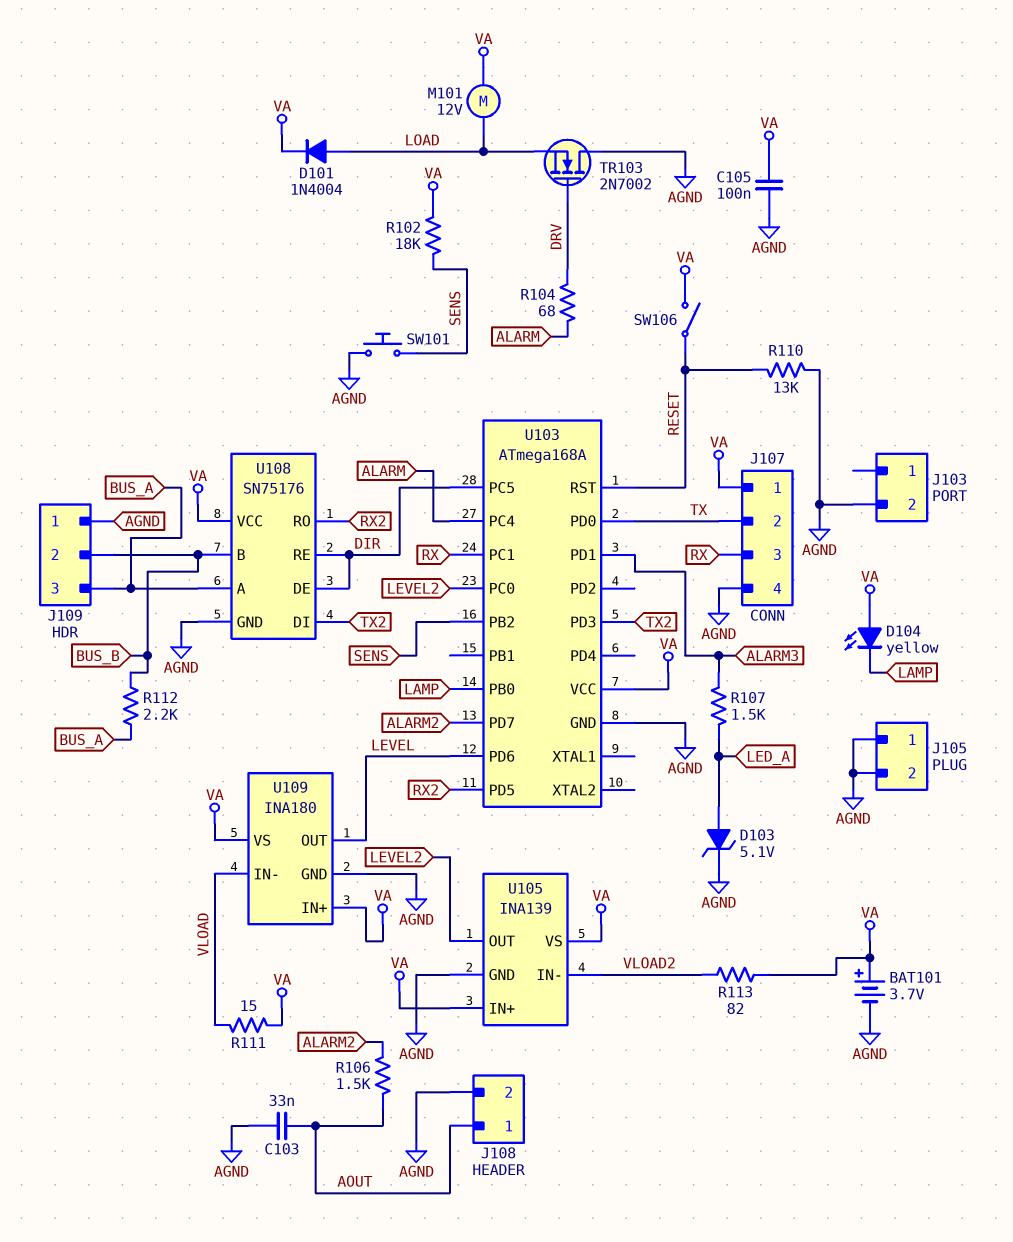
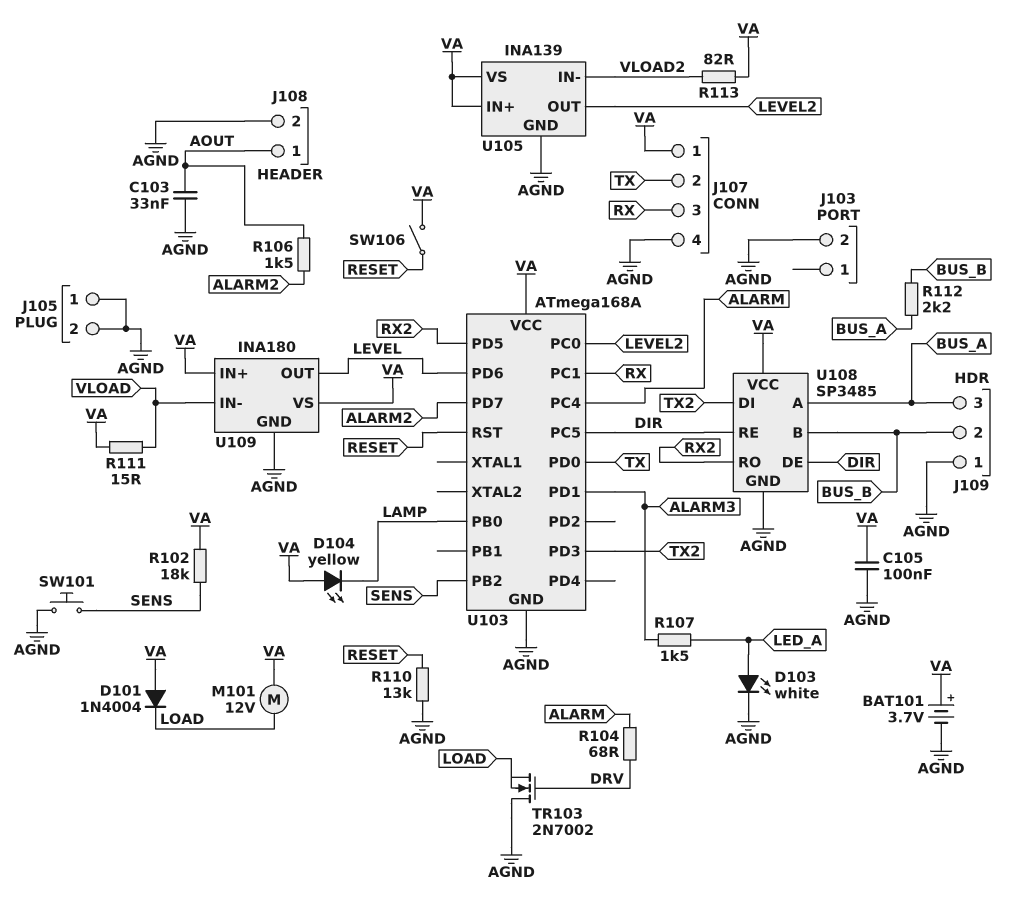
D101: diode 1N4004 (A LOAD, K VA) -> diode 1N4004 (A VA, K LOAD)
D103: zener 5.1V (A LED_A, K AGND) -> LED white (A LED_A, K AGND)
U108: SN75176 -> SP3485

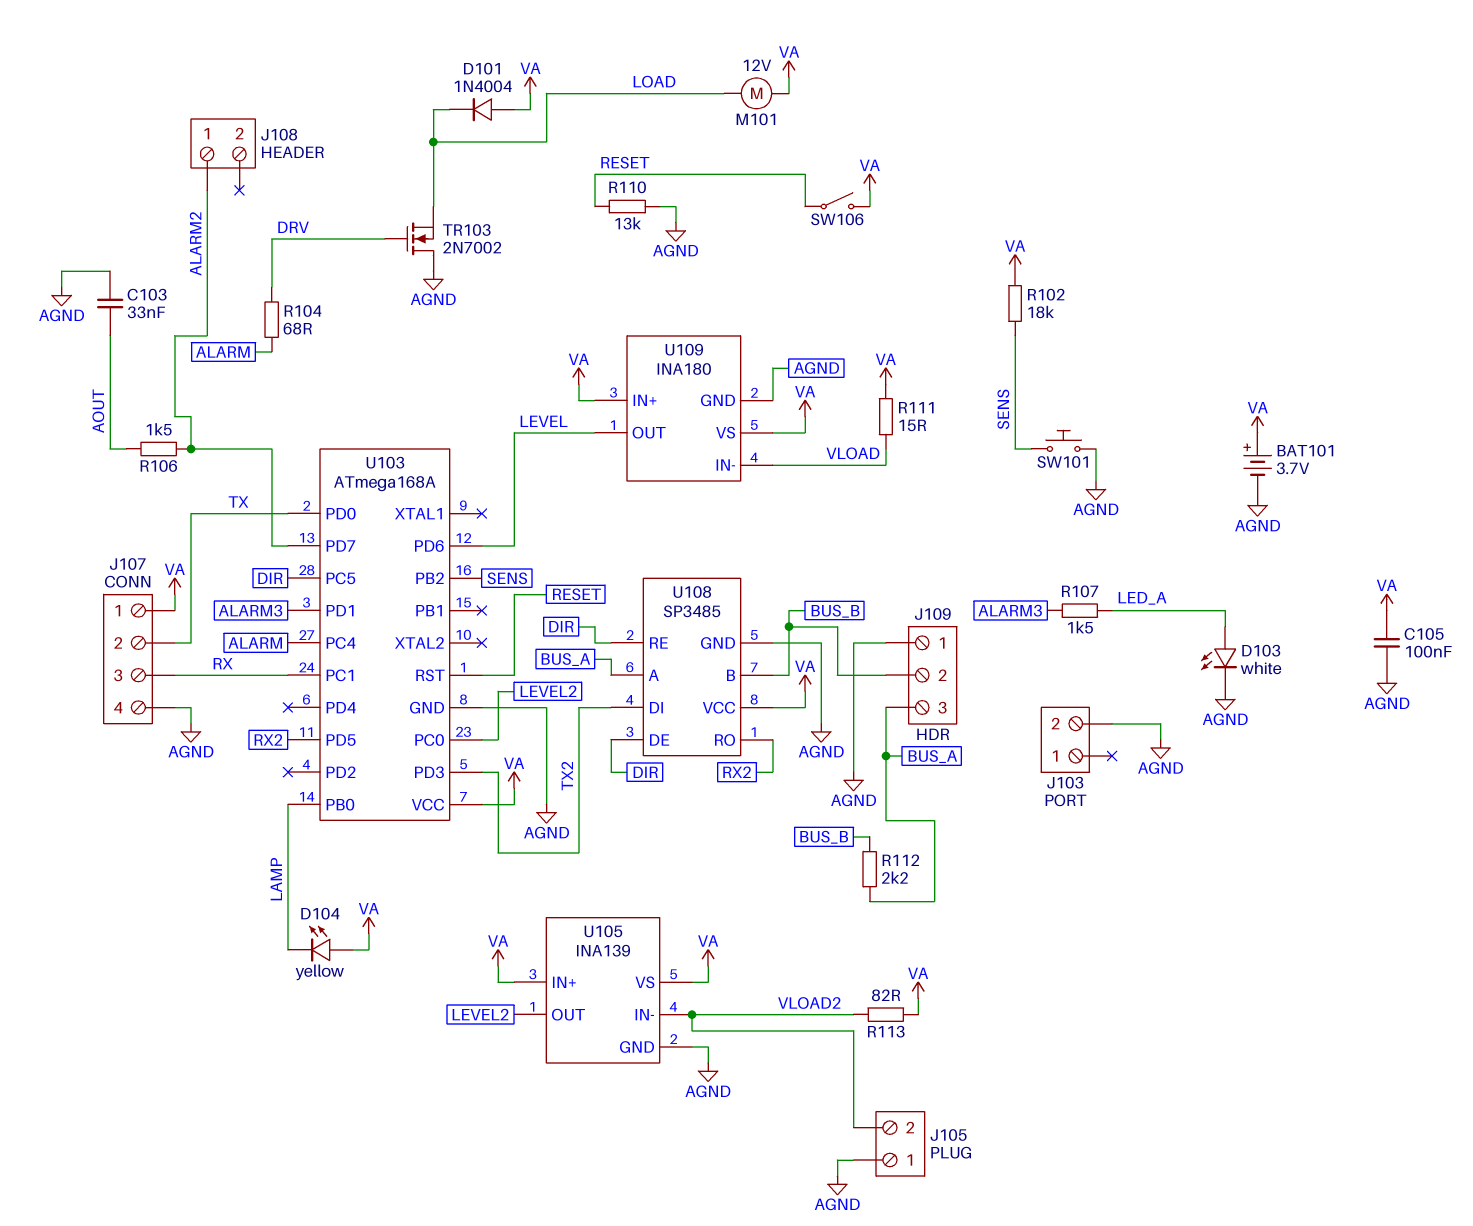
J105 pin 2: AGND -> VLOAD2
J108 pin 1: AOUT -> ALARM2
J108 pin 2: AGND -> none

